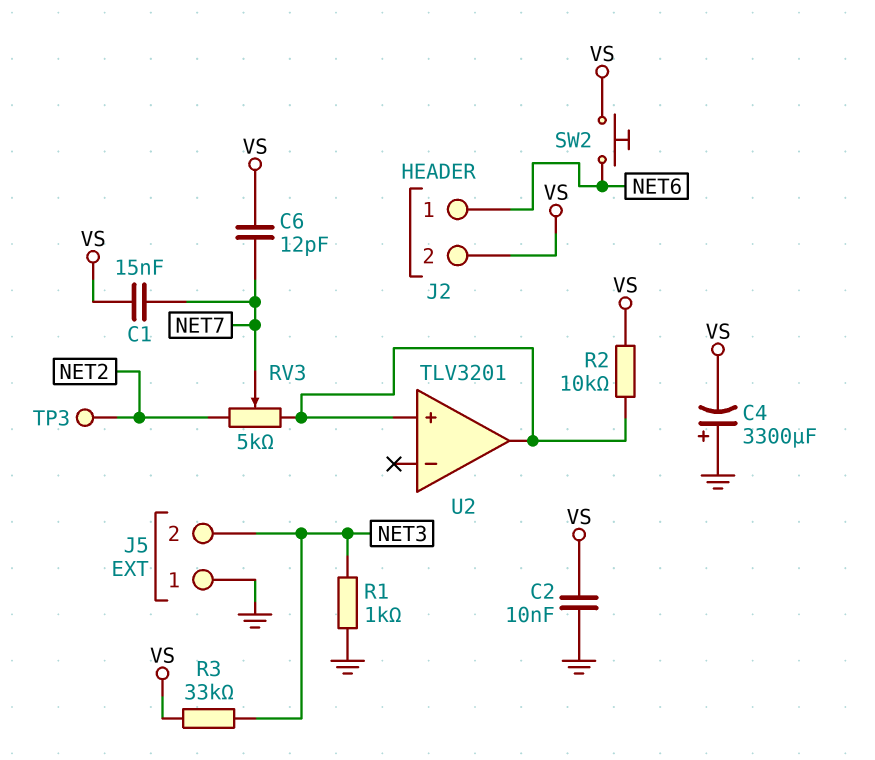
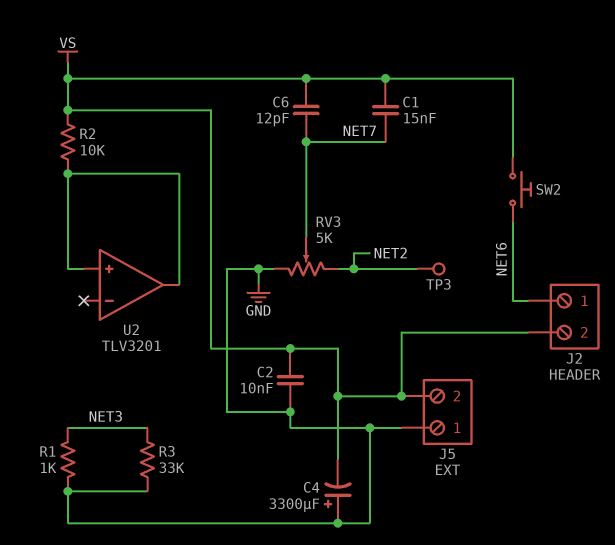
J5 pin 2: NET3 -> VS
R3: 33k (NET3, VS) -> 33k (GND, NET3)
RV3: 5k (NET2, U2/in+, wiper NET7) -> 5k (GND, NET2, wiper NET7)

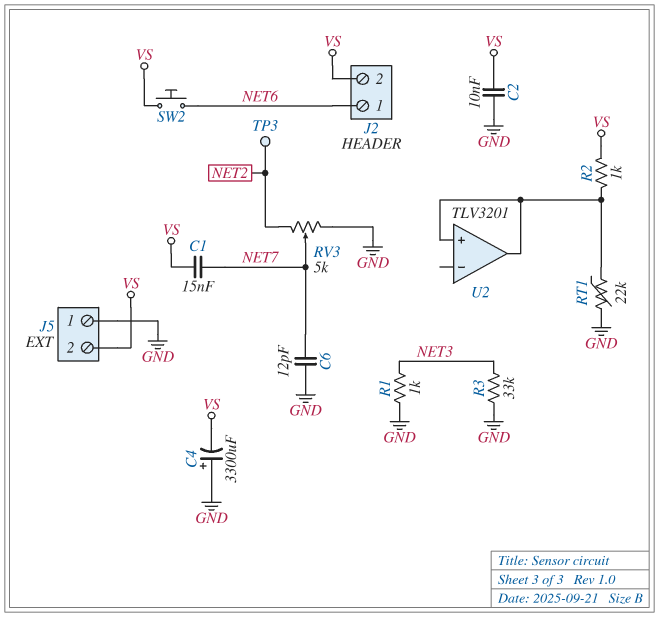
C6: 12pF (NET7, VS) -> 12pF (GND, NET7)
R2: 10k (U2/in+, VS) -> 1k (U2/in+, VS)
RT1: none -> 22k (GND, U2/in+)

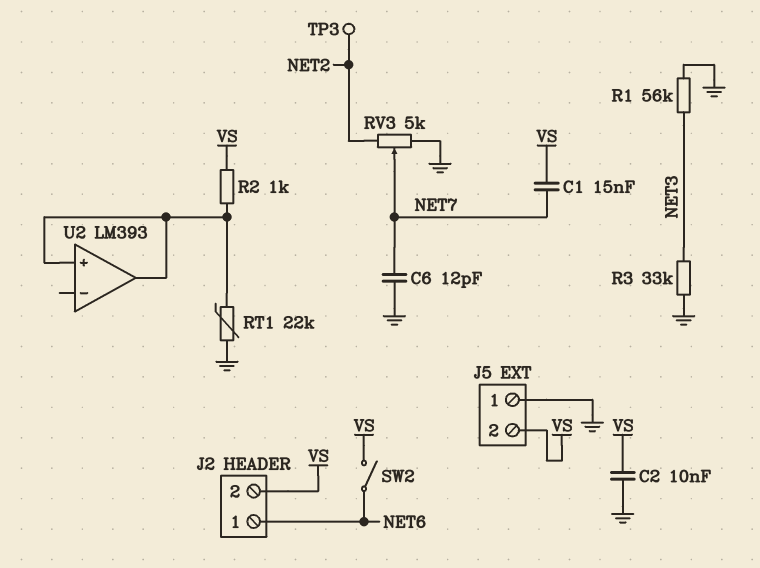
C4: 3300uF (plus GND, minus VS) -> none
R1: 1k (GND, NET3) -> 56k (GND, NET3)
SW2: button (NET6, VS) -> switch (NET6, VS)
U2: TLV3201 -> LM393

